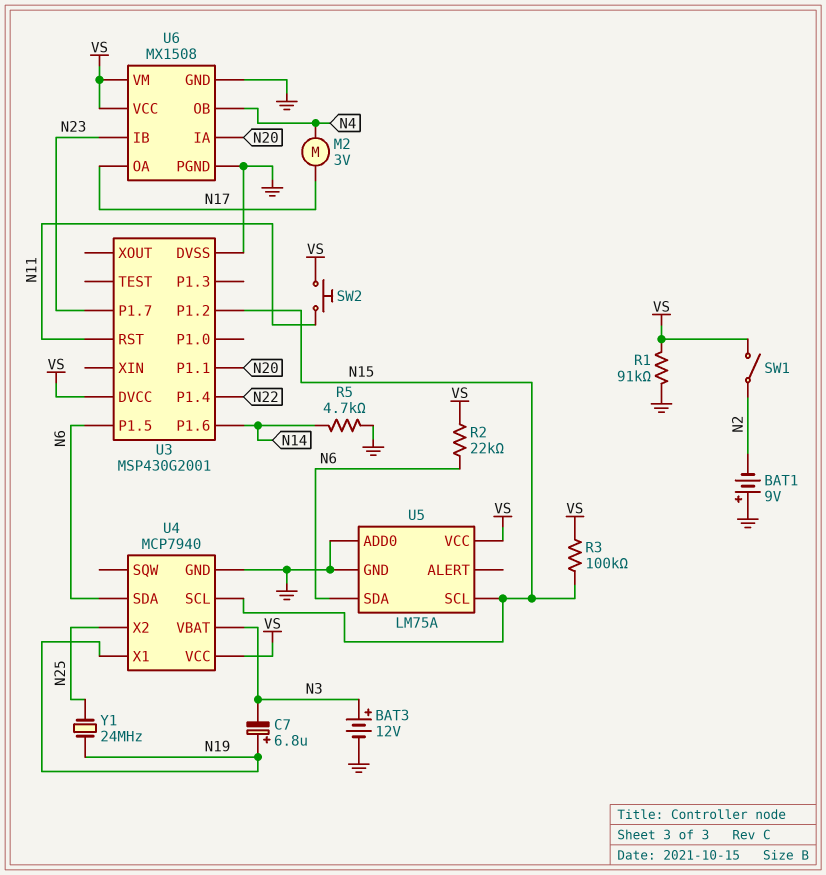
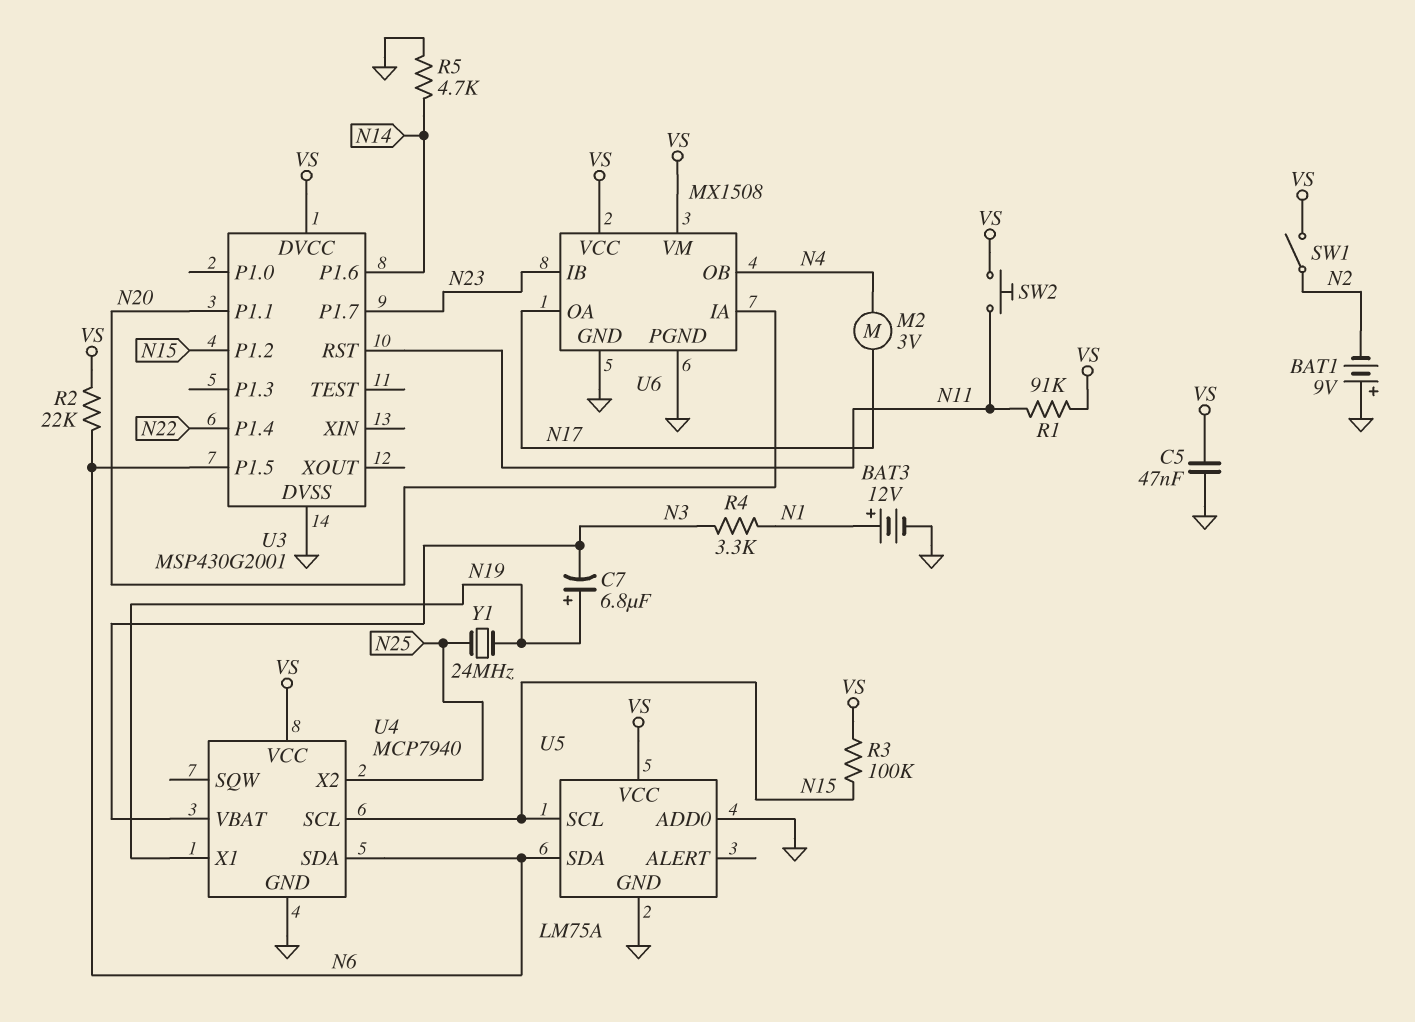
BAT3: 12V (plus N3, minus GND) -> 12V (plus N1, minus GND)
C5: none -> 47nF (GND, VS)
R1: 91k (GND, VS) -> 91k (N11, VS)
R4: none -> 3.3k (N1, N3)

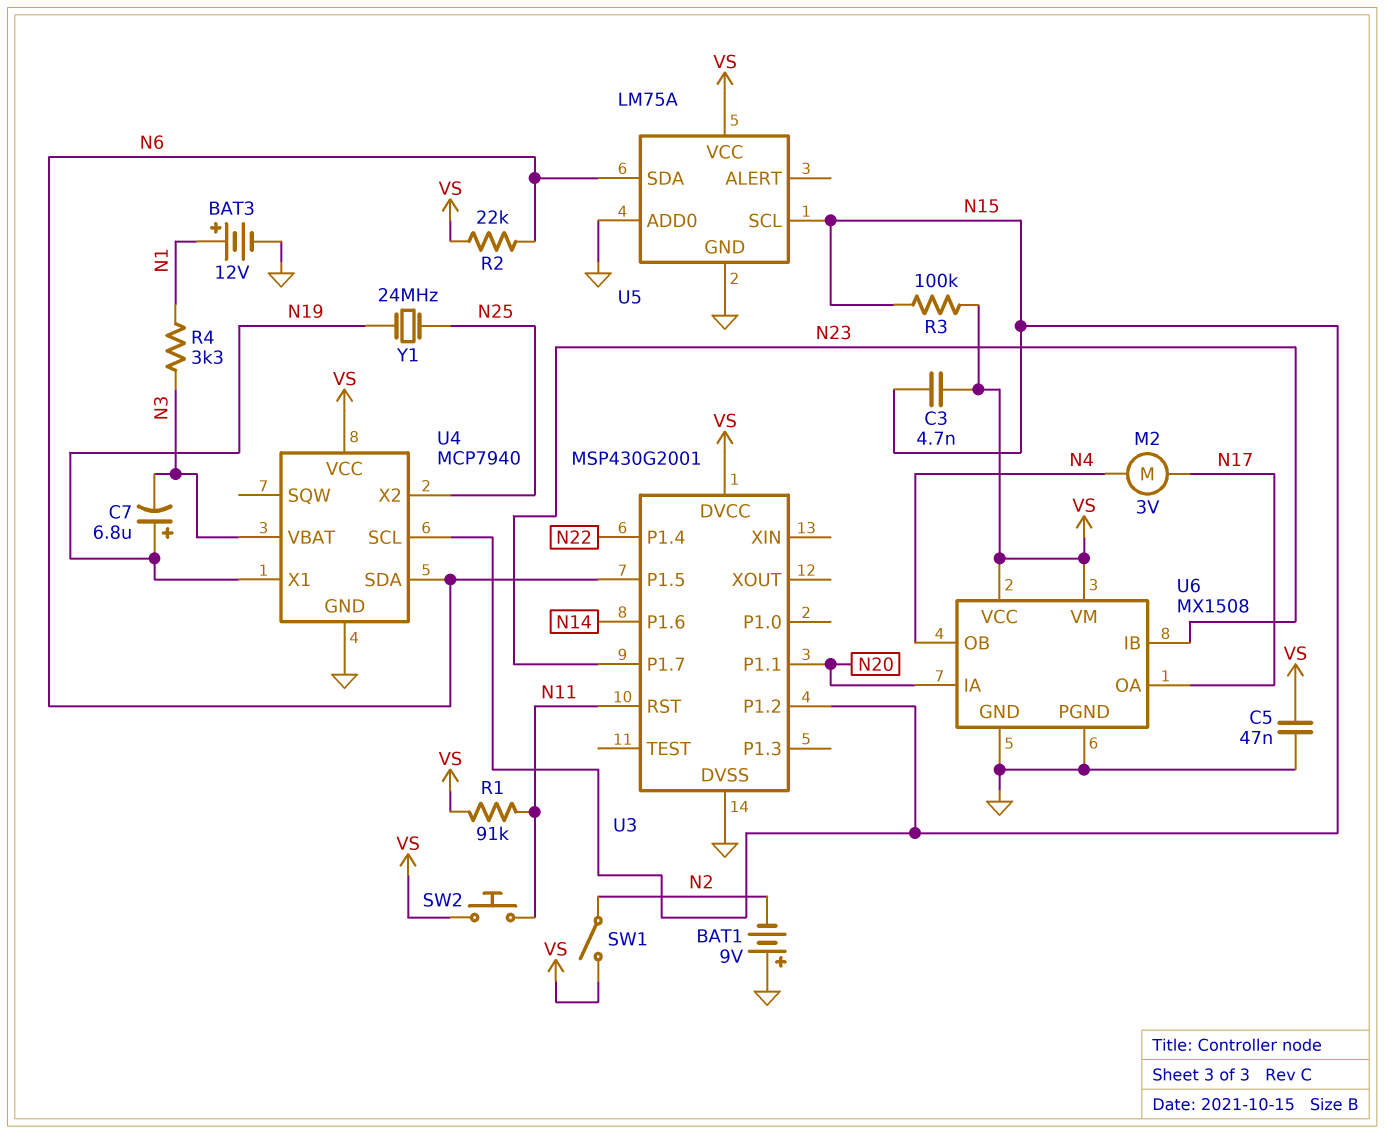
C3: none -> 4.7nF (N15, VS)
R5: 4.7k (GND, N14) -> none

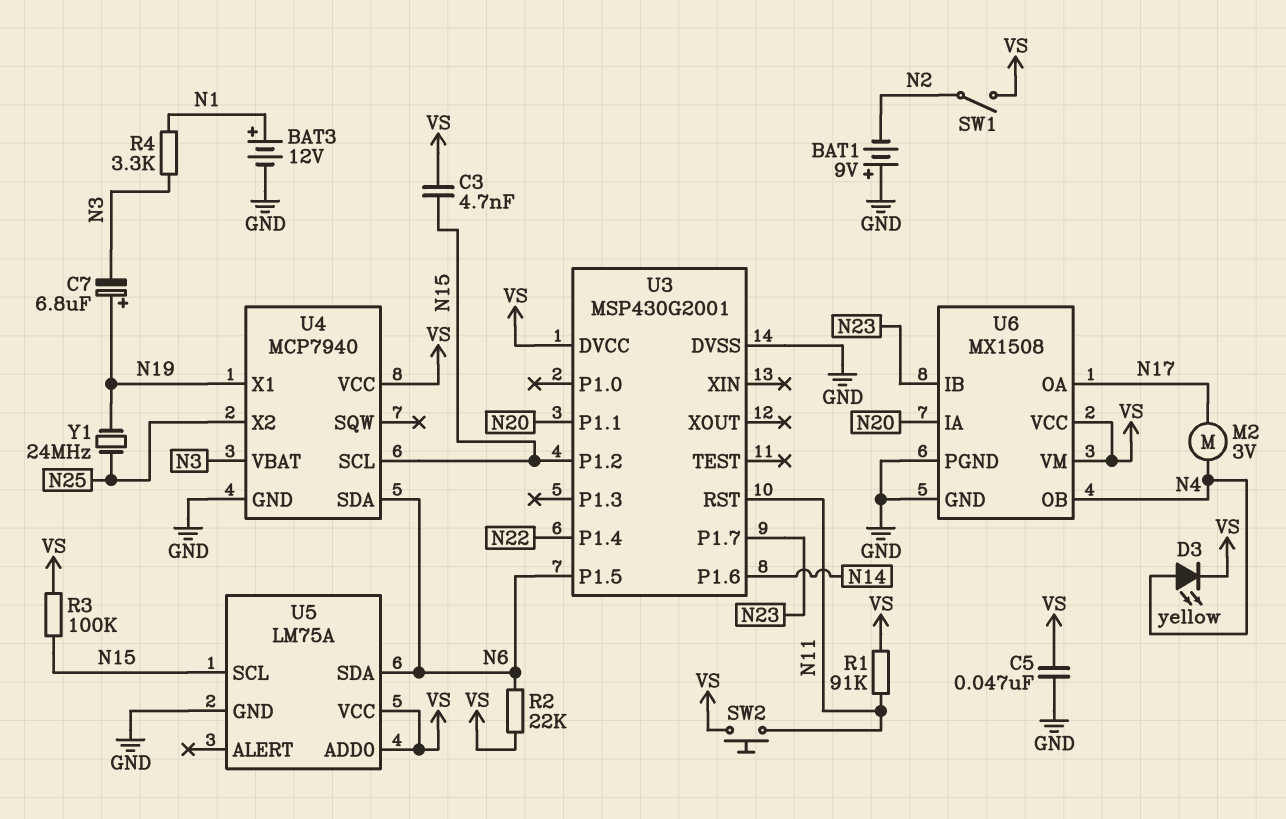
D3: none -> LED yellow (A N4, K VS)
U5 pin ADD0: GND -> VS

